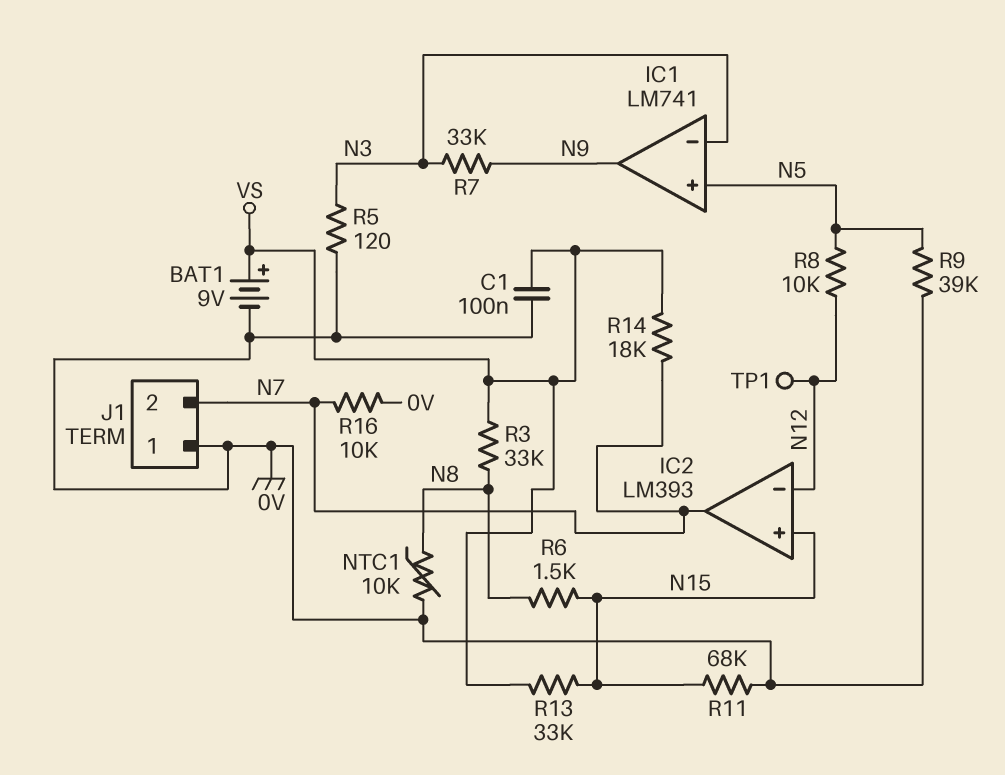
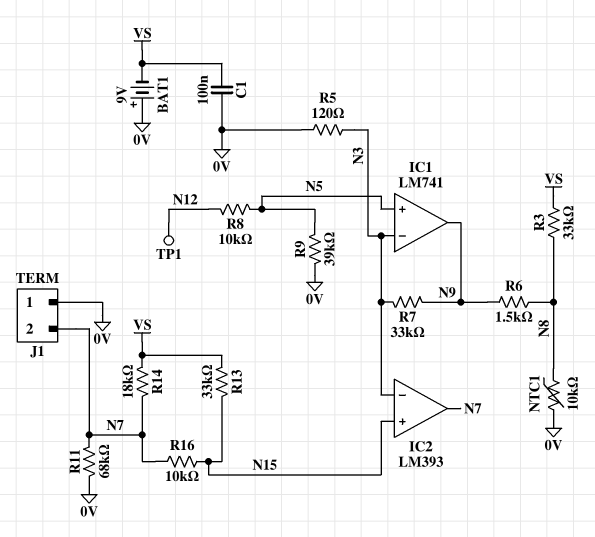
BAT1: 9V (plus VS, minus 0V) -> 9V (plus 0V, minus VS)
IC2 pin in-: N12 -> N3
R6: 1.5k (N8, N15) -> 1.5k (N8, N9)
R11: 68k (0V, N15) -> 68k (0V, N7)
R16: 10k (0V, N7) -> 10k (N7, N15)

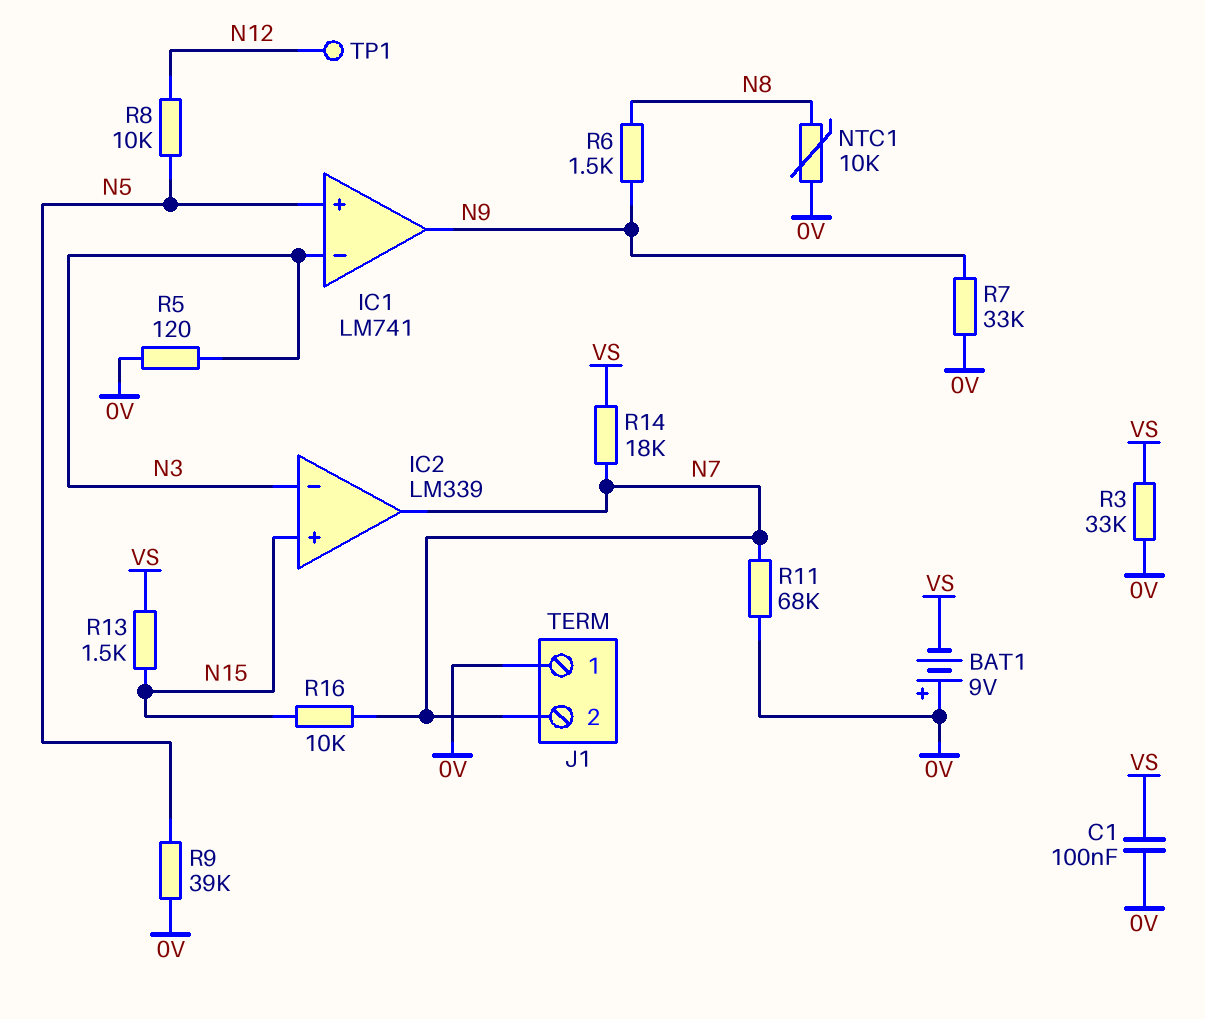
IC2: LM393 -> LM339
R3: 33k (N8, VS) -> 33k (0V, VS)
R7: 33k (N3, N9) -> 33k (0V, N9)
R13: 33k (N15, VS) -> 1.5k (N15, VS)

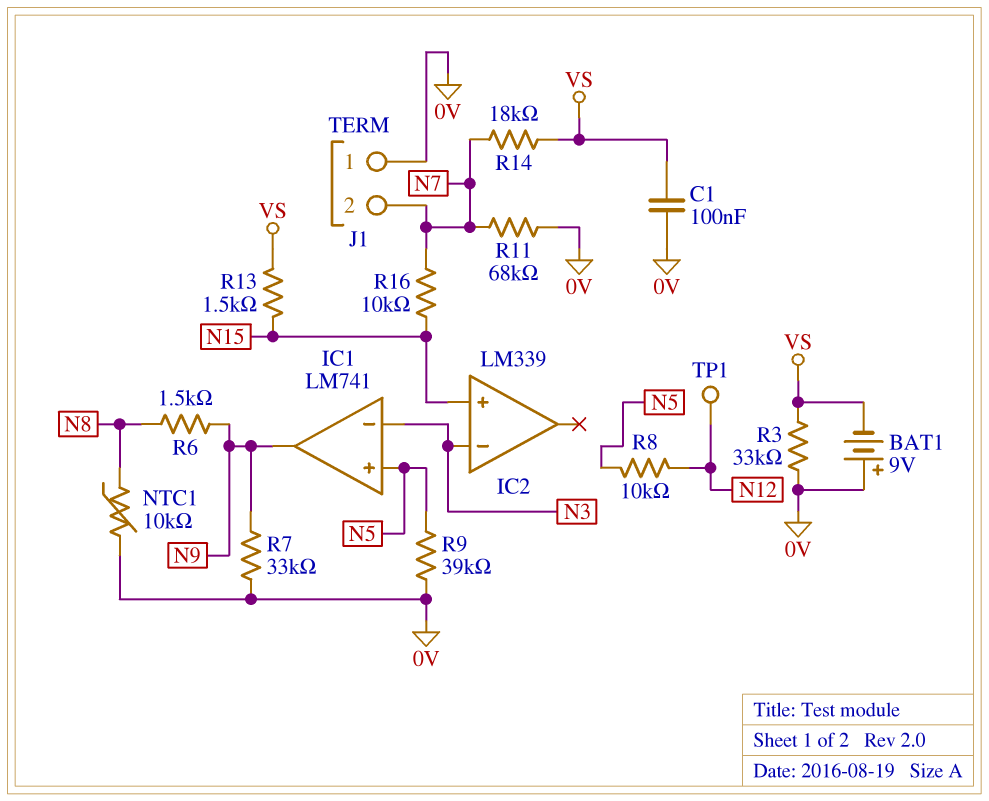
IC2 pin out: N7 -> none
R5: 120 (0V, N3) -> none

